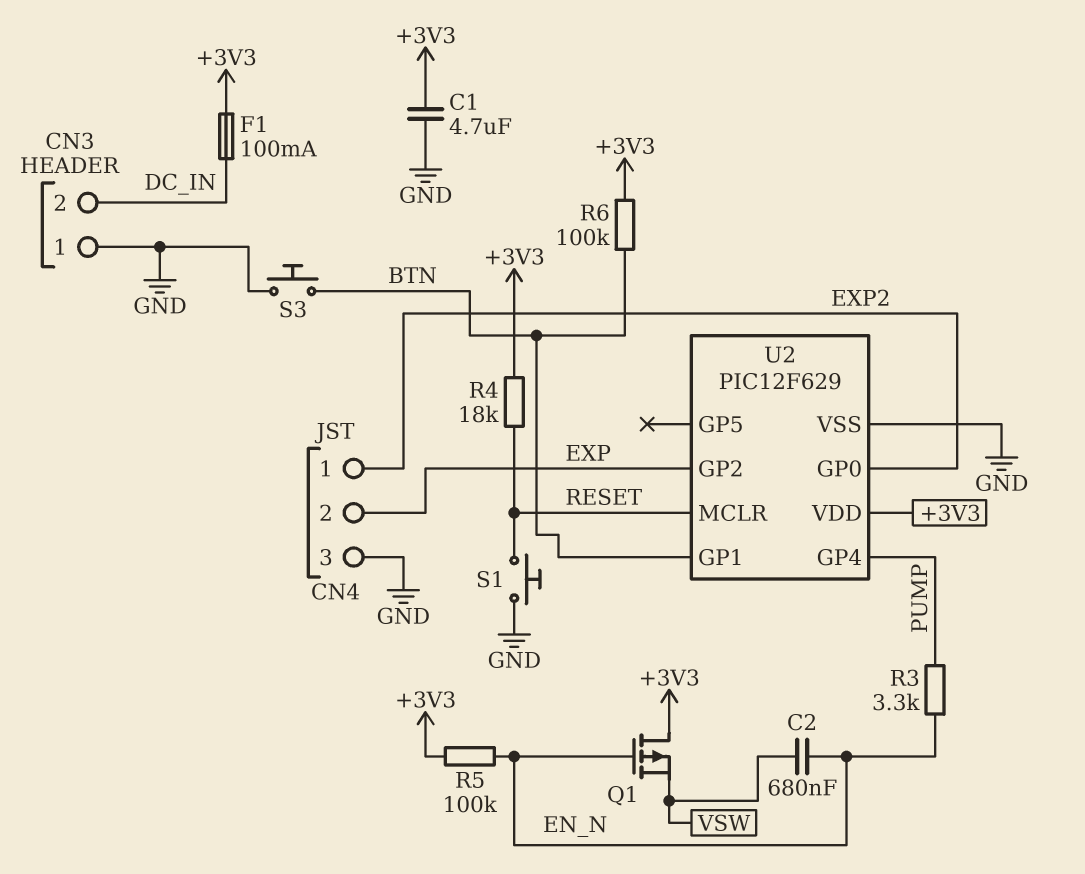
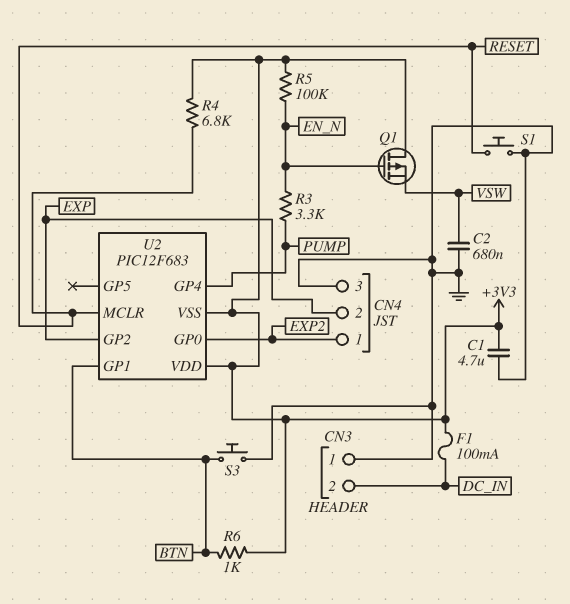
C2: 680nF (EN_N, VSW) -> 680nF (GND, VSW)
R4: 18k (+3V3, RESET) -> 6.8k (+3V3, RESET)
R6: 100k (+3V3, BTN) -> 1k (+3V3, BTN)
U2: PIC12F629 -> PIC12F683
U2 pin VSS: GND -> +3V3

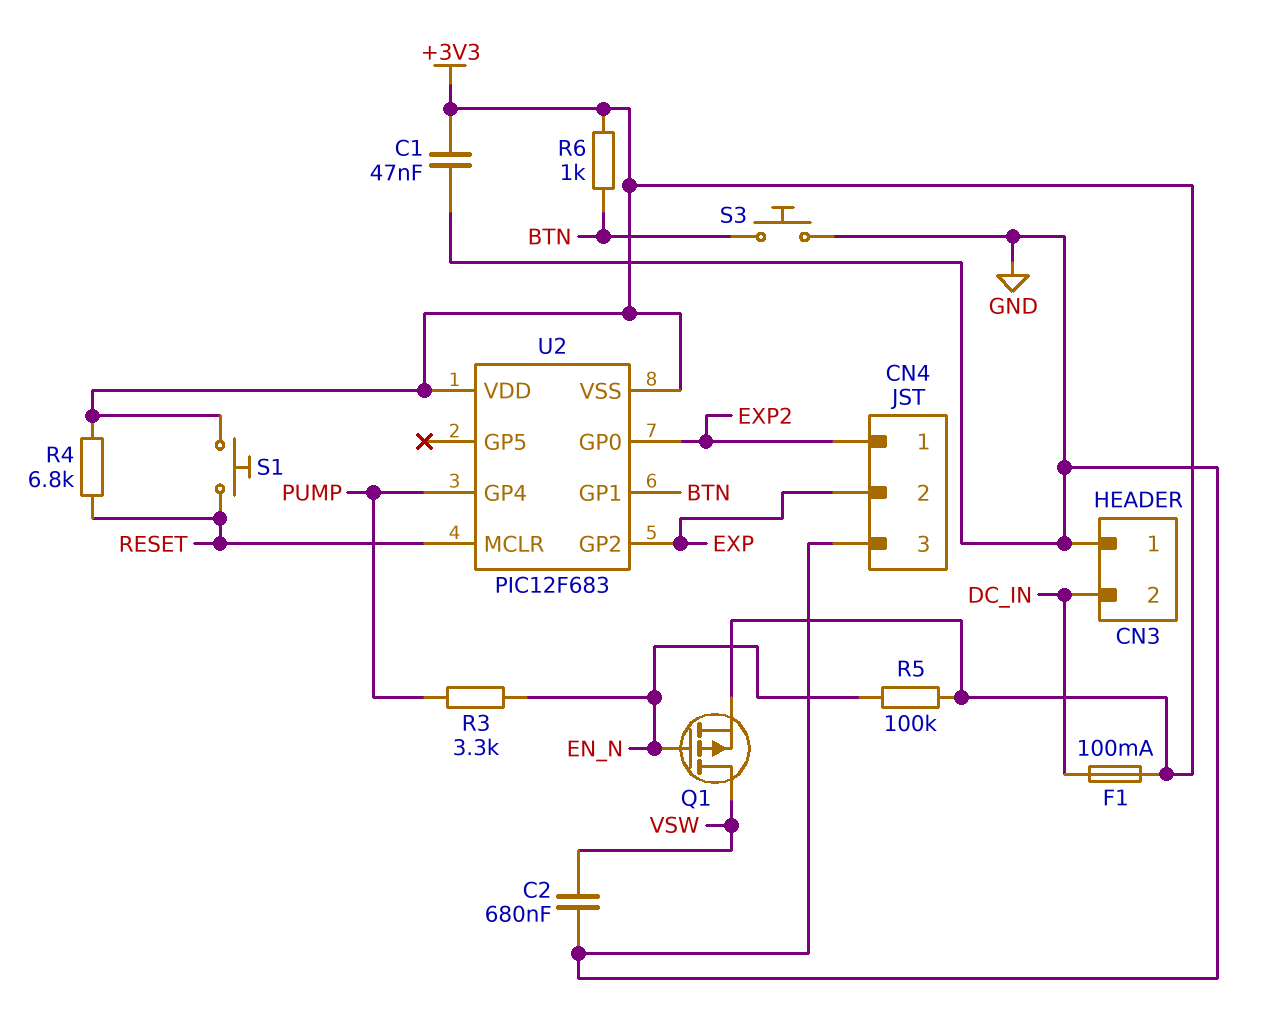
C1: 4.7uF (+3V3, GND) -> 47nF (+3V3, GND)
Q1: PMOS (G EN_N, D +3V3, S VSW) -> PMOS (G EN_N, D VSW, S +3V3)
S1: button (GND, RESET) -> button (+3V3, RESET)

